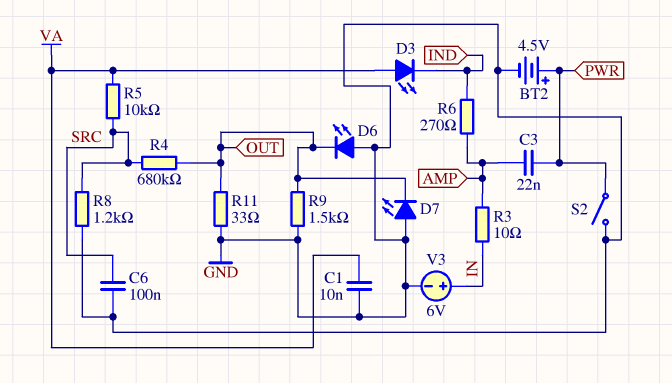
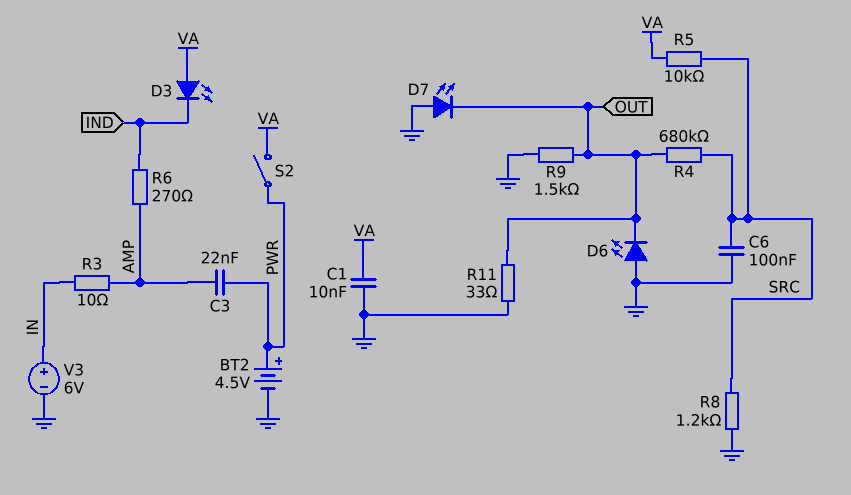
S2: switch (GND, PWR) -> switch (PWR, VA)

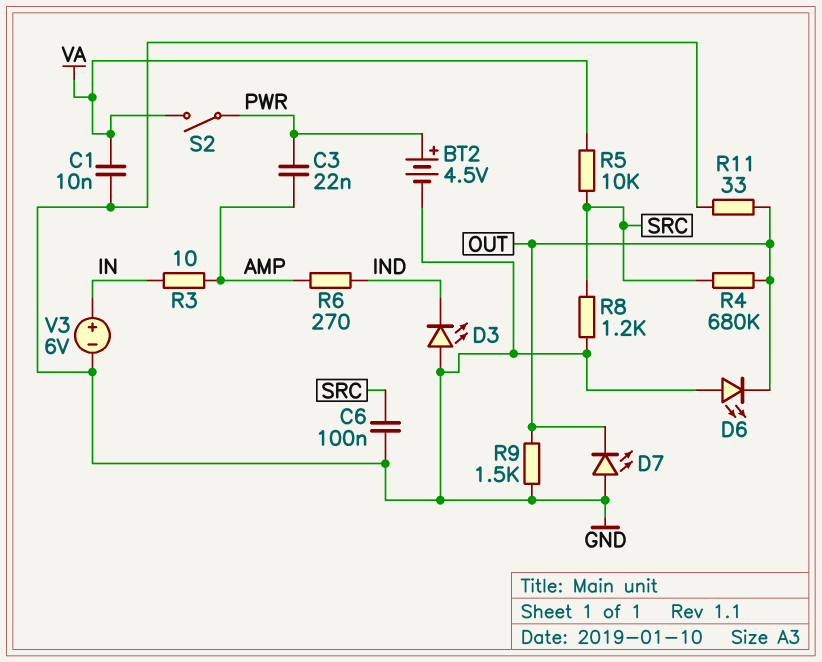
D3: LED (A VA, K IND) -> LED (A GND, K IND)

